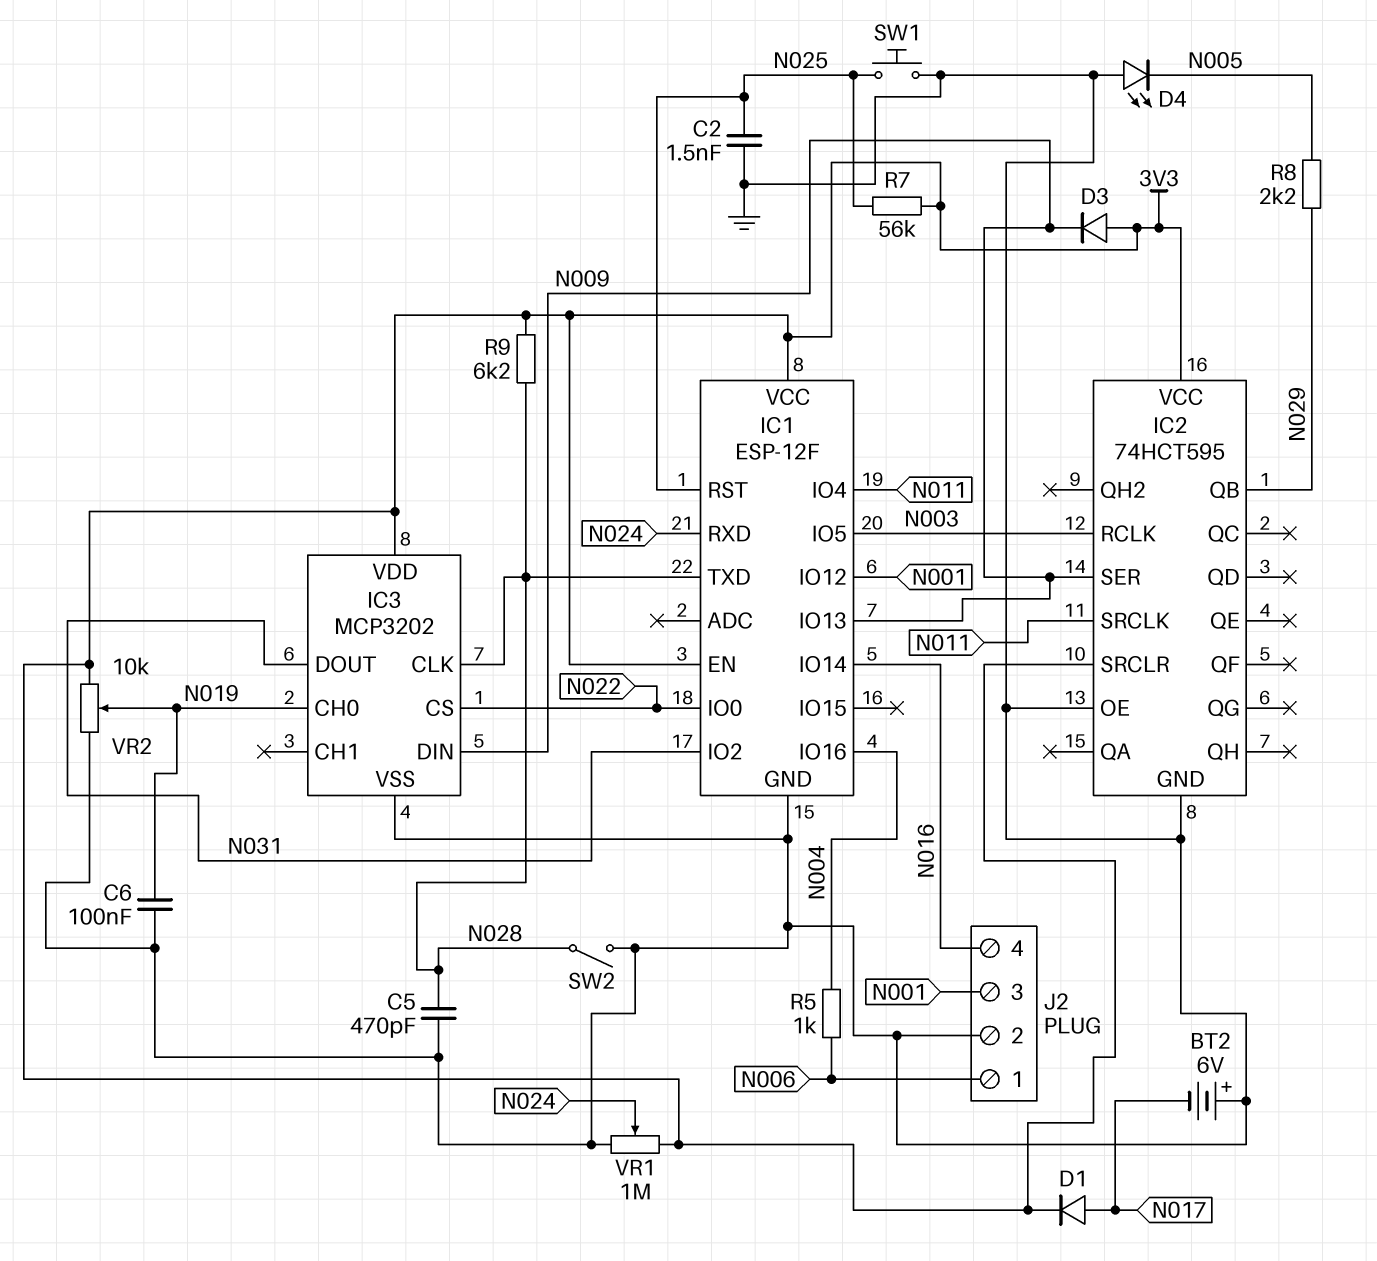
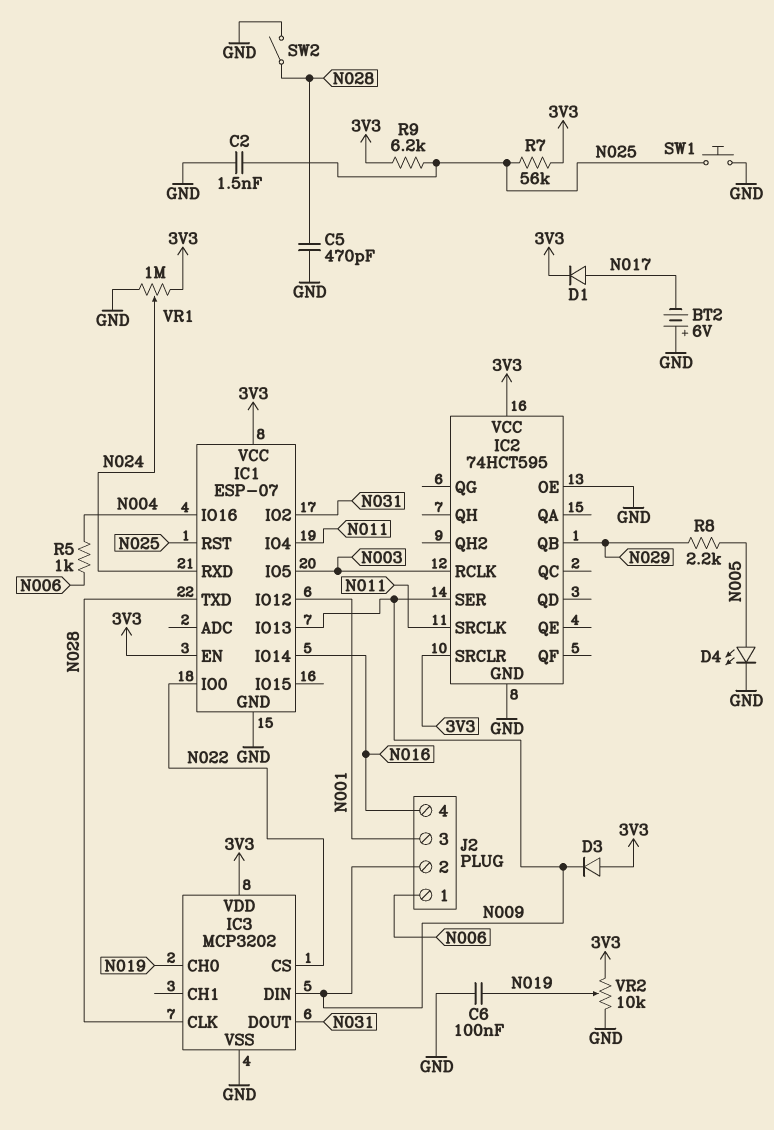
D4: LED (A GND, K N005) -> LED (A N005, K GND)
IC1: ESP-12F -> ESP-07
J2 pin 2: GND -> N009
R9: 6.2k (3V3, N028) -> 6.2k (3V3, N025)

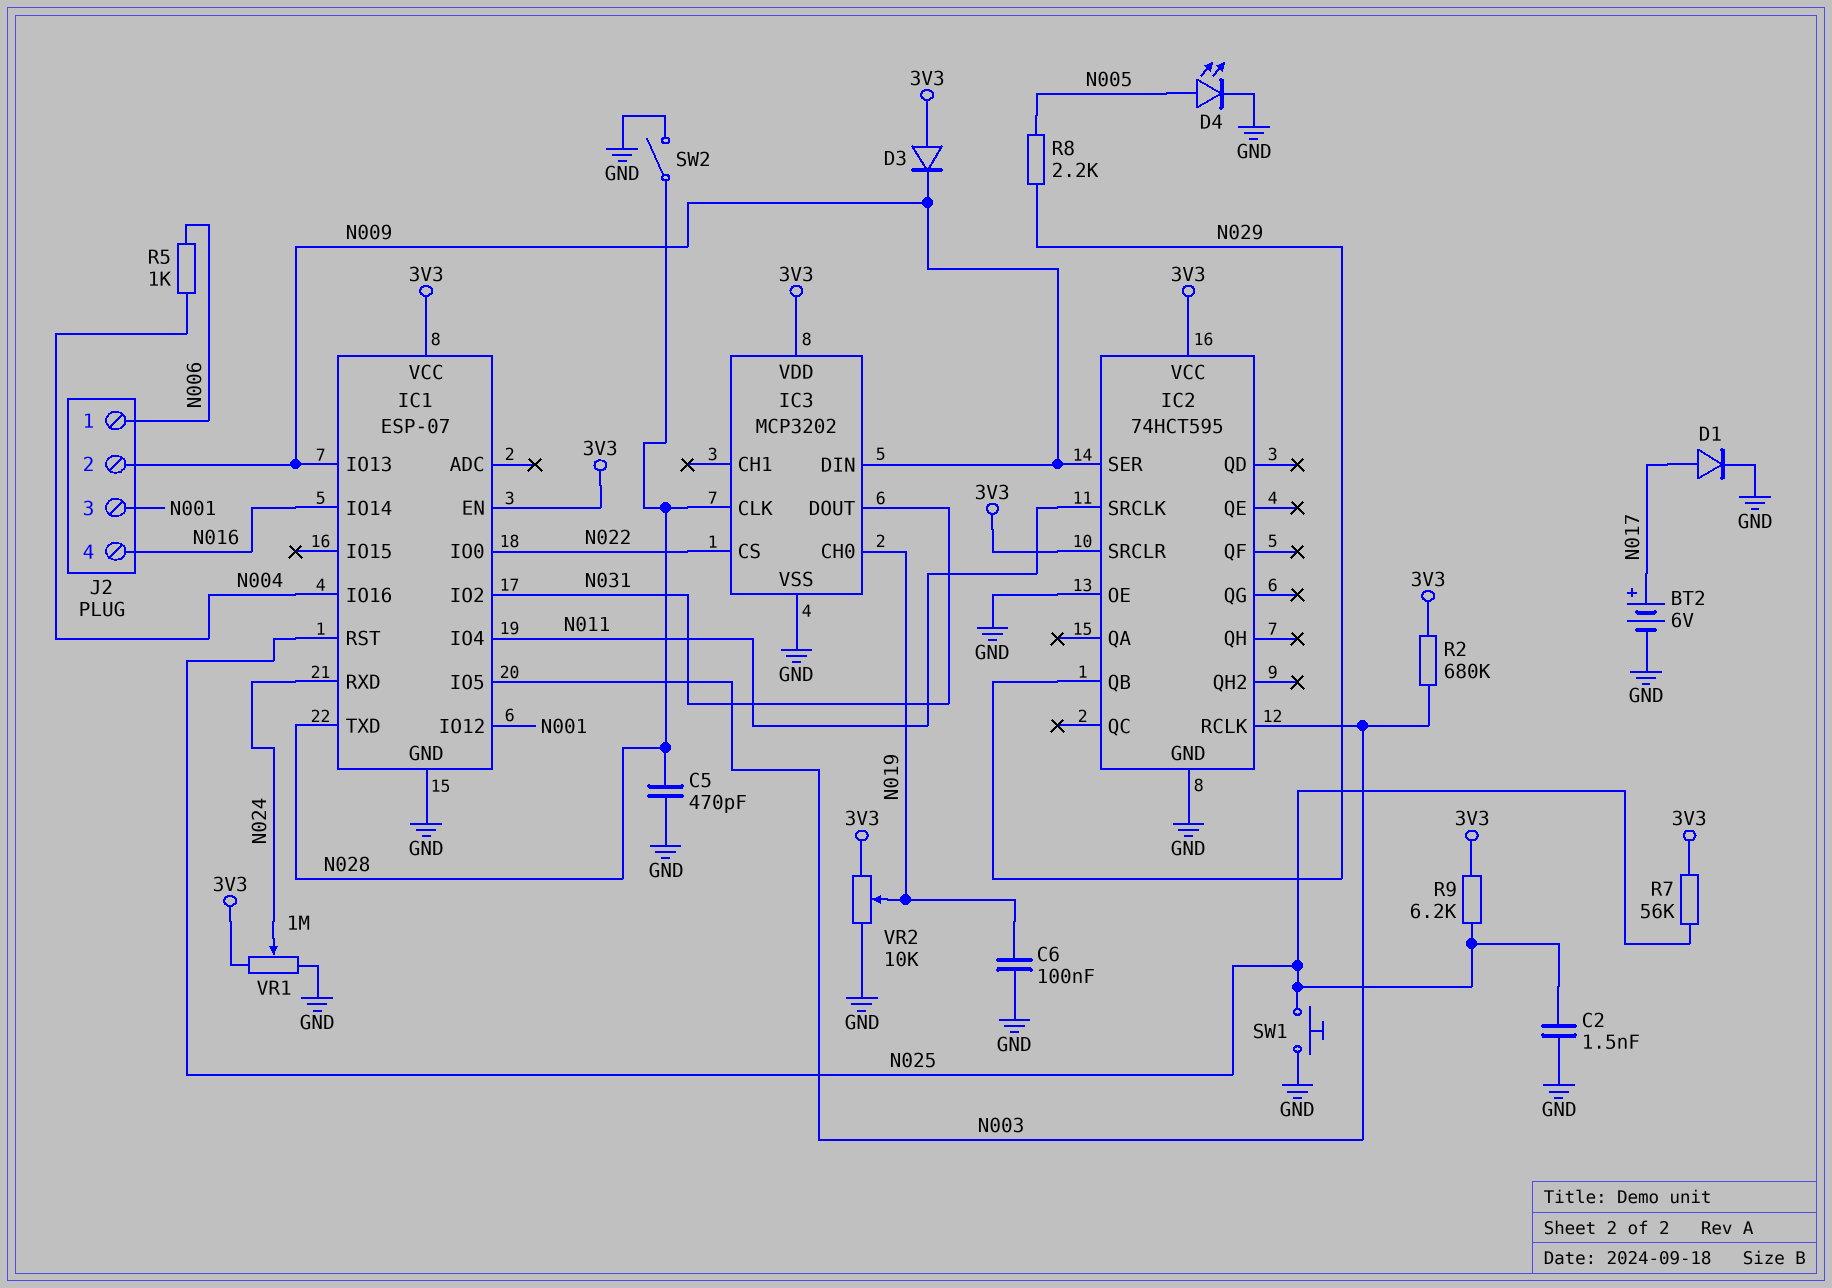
BT2: 6V (plus GND, minus N017) -> 6V (plus N017, minus GND)
D1: diode (A N017, K 3V3) -> diode (A N017, K GND)
R2: none -> 680k (3V3, N003)

